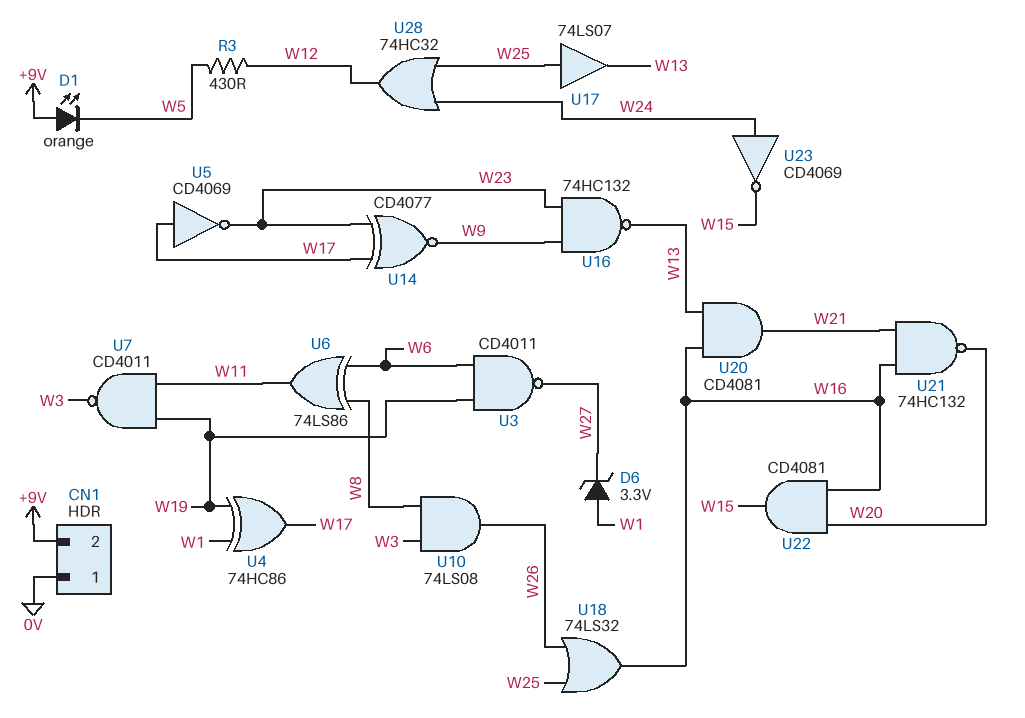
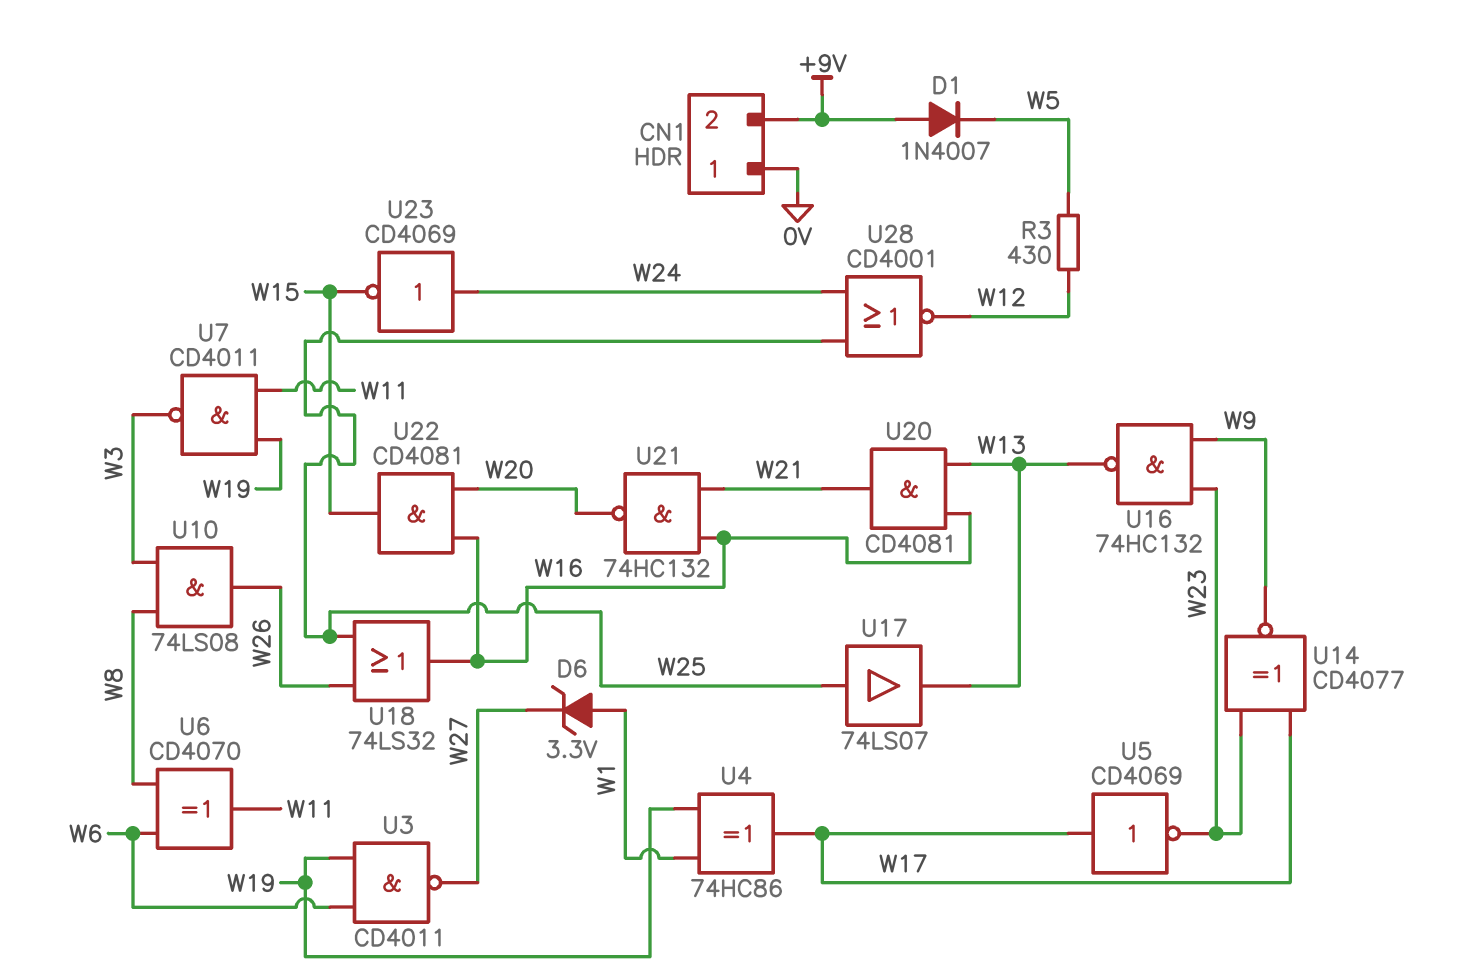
D1: LED orange (A +9V, K W5) -> diode 1N4007 (A +9V, K W5)
U6: XOR 74LS86 (in W6, in W8, out W11) -> XOR CD4070 (in W6, in W8, out W11)
U28: OR 74HC32 (in W24, in W25, out W12) -> NOR CD4001 (in W24, in W25, out W12)

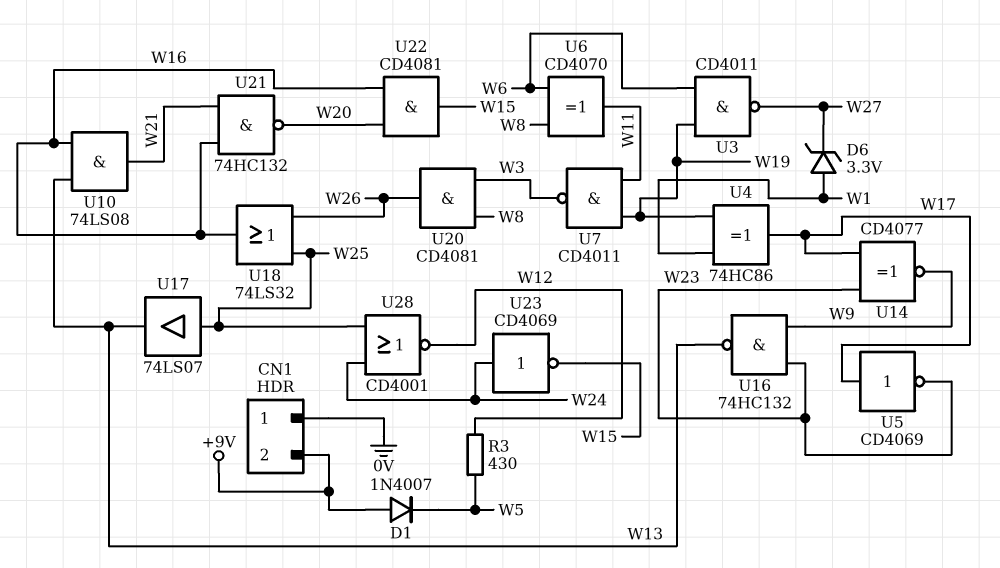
U10: AND 74LS08 (in W3, in W8, out W26) -> AND 74LS08 (in W13, in W16, out W21)
U20: AND CD4081 (in W13, in W16, out W21) -> AND CD4081 (in W3, in W8, out W26)

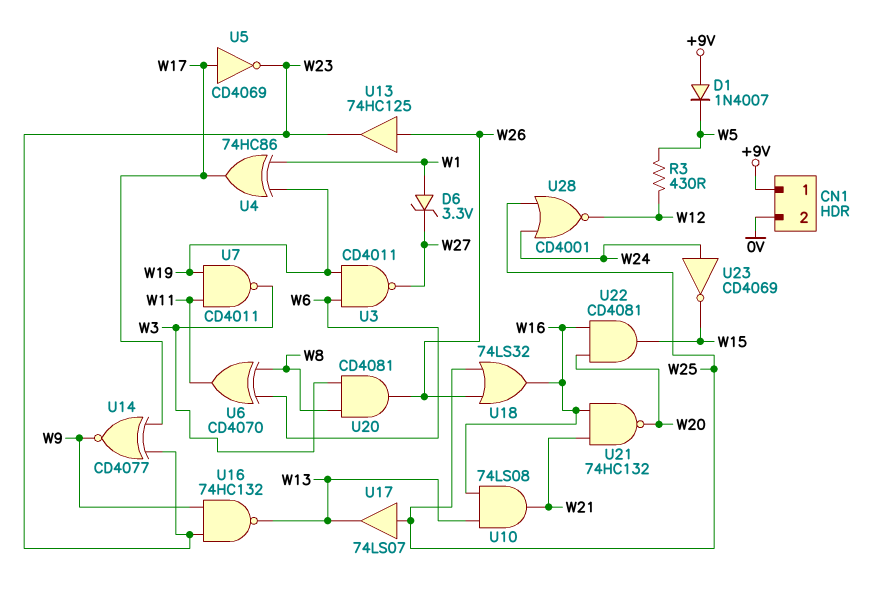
CN1 pin 1: 0V -> +9V
CN1 pin 2: +9V -> 0V
U13: none -> buffer 74HC125 (in W26, out W23)

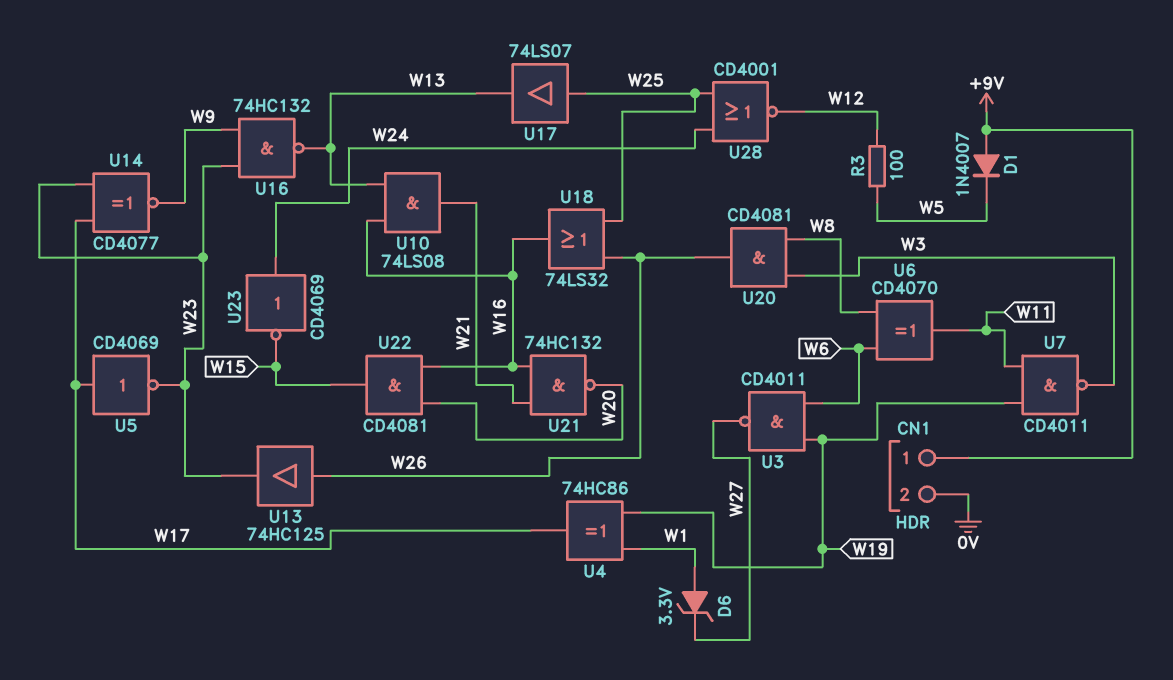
R3: 430 (W5, W12) -> 100 (W5, W12)

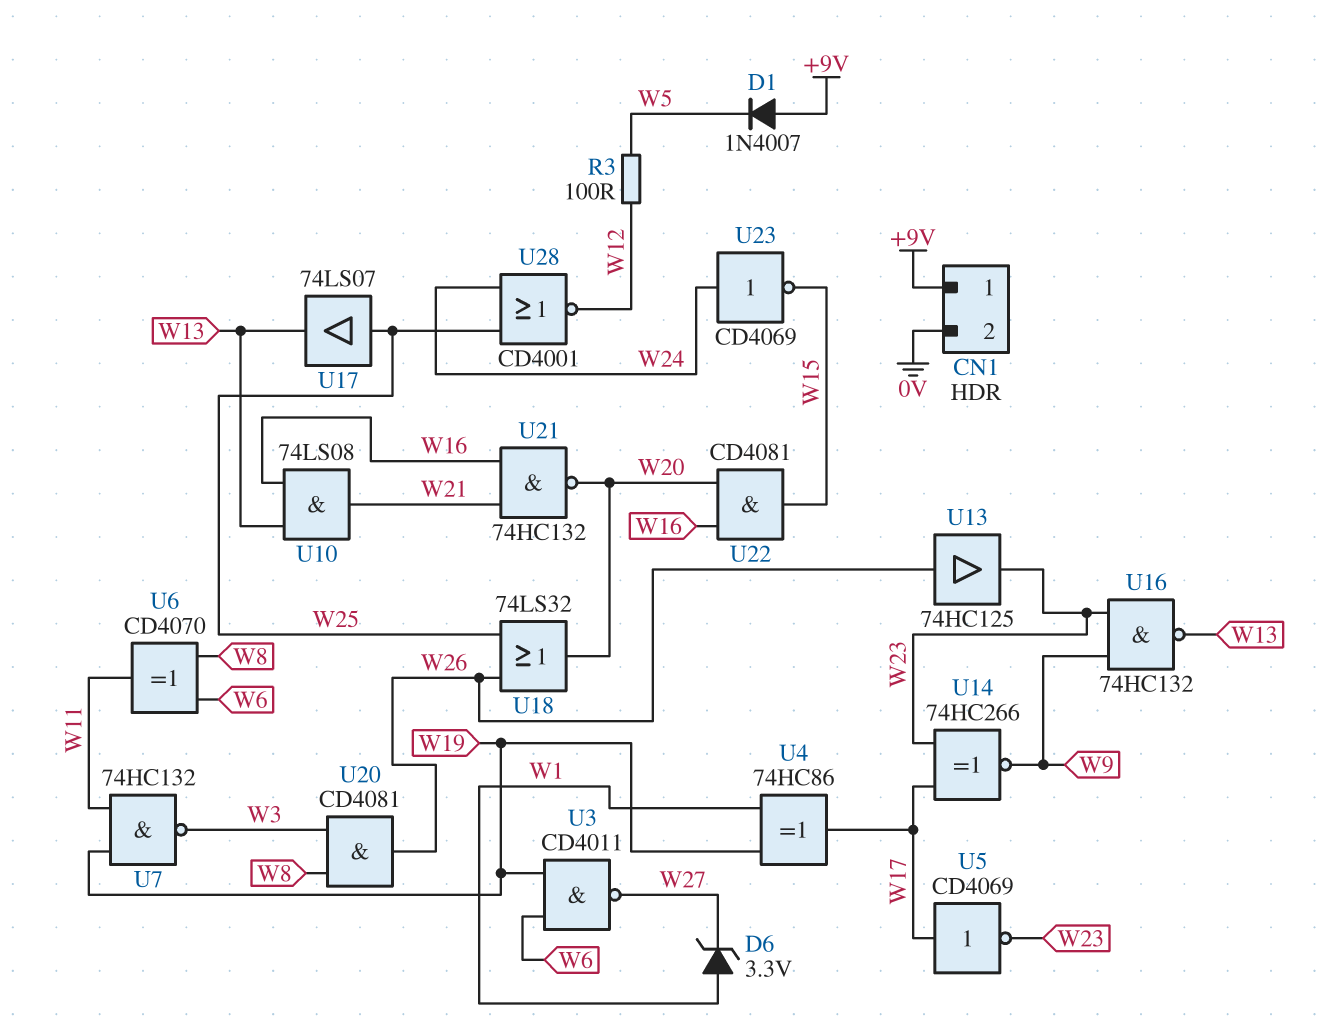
U7: NAND CD4011 (in W11, in W19, out W3) -> NAND 74HC132 (in W11, in W19, out W3)
U14: XNOR CD4077 (in W17, in W23, out W9) -> XNOR 74HC266 (in W17, in W23, out W9)
U18: OR 74LS32 (in W25, in W26, out W16) -> OR 74LS32 (in W25, in W26, out W20)

